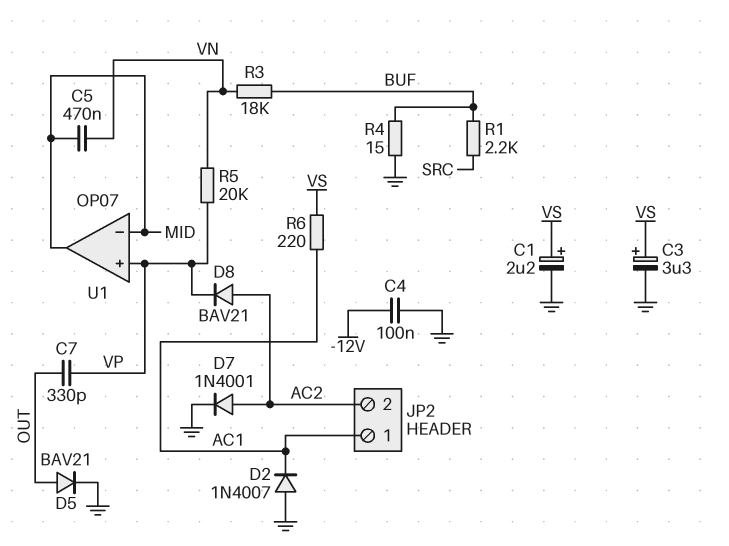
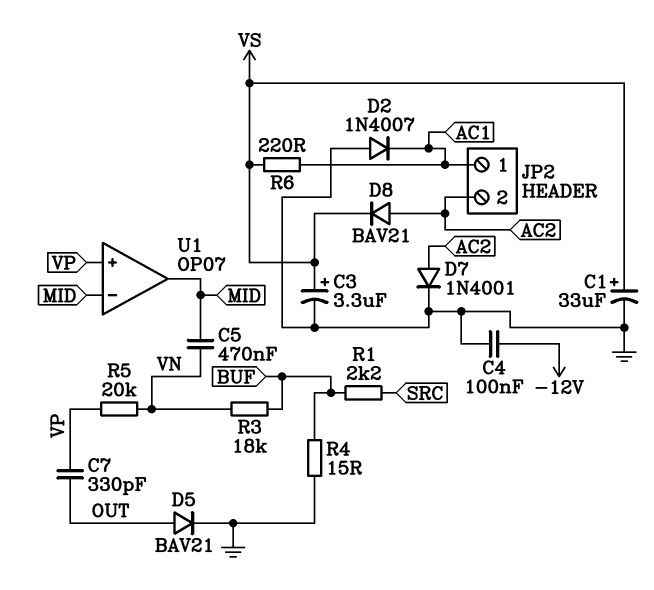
C1: 2.2uF (plus VS, minus GND) -> 33uF (plus VS, minus GND)
D8: diode BAV21 (A AC2, K VP) -> diode BAV21 (A AC2, K VS)

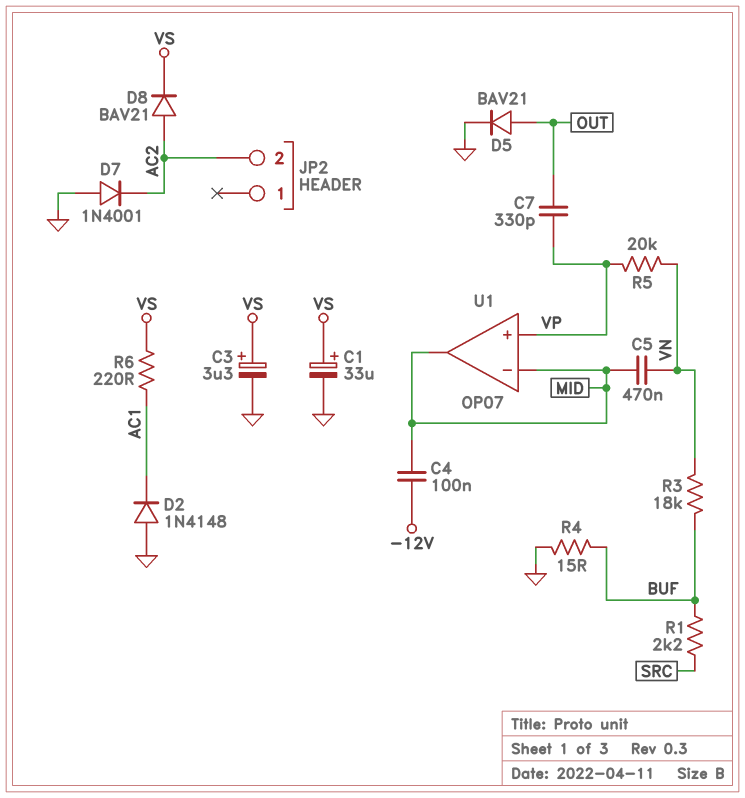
C4: 100nF (-12V, GND) -> 100nF (-12V, MID)
D2: diode 1N4007 (A GND, K AC1) -> diode 1N4148 (A GND, K AC1)
D7: diode 1N4001 (A AC2, K GND) -> diode 1N4001 (A GND, K AC2)
JP2 pin 1: AC1 -> none

